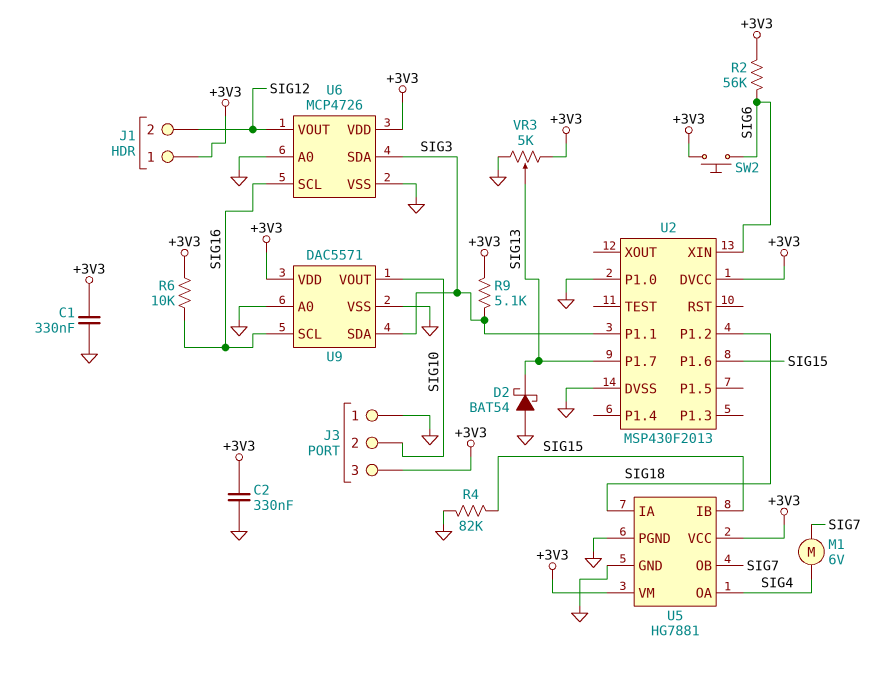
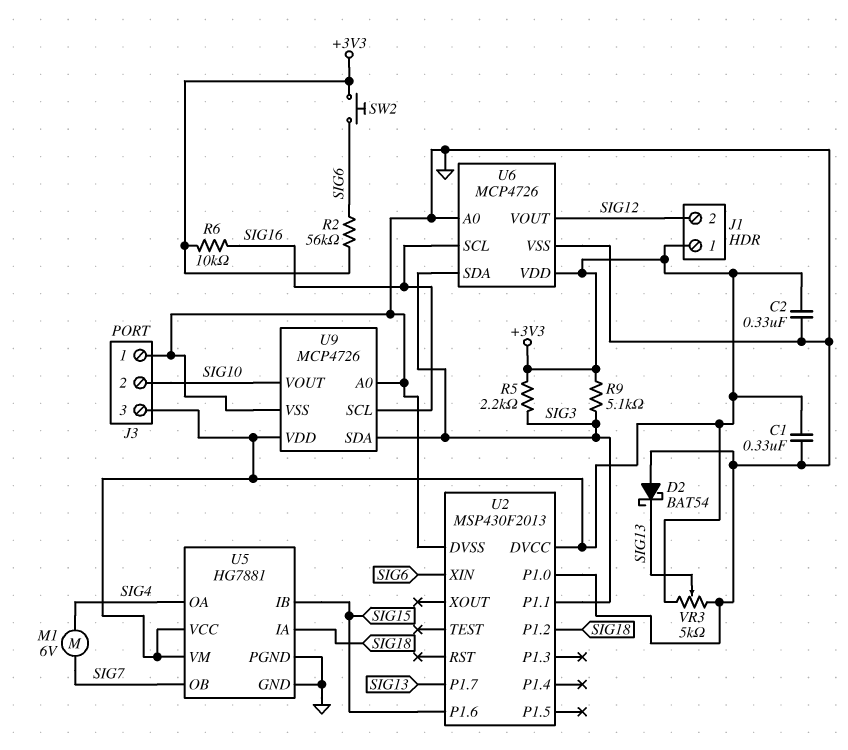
R4: 82k (GND, SIG15) -> none
R5: none -> 2.2k (+3V3, SIG3)
U9: DAC5571 -> MCP4726

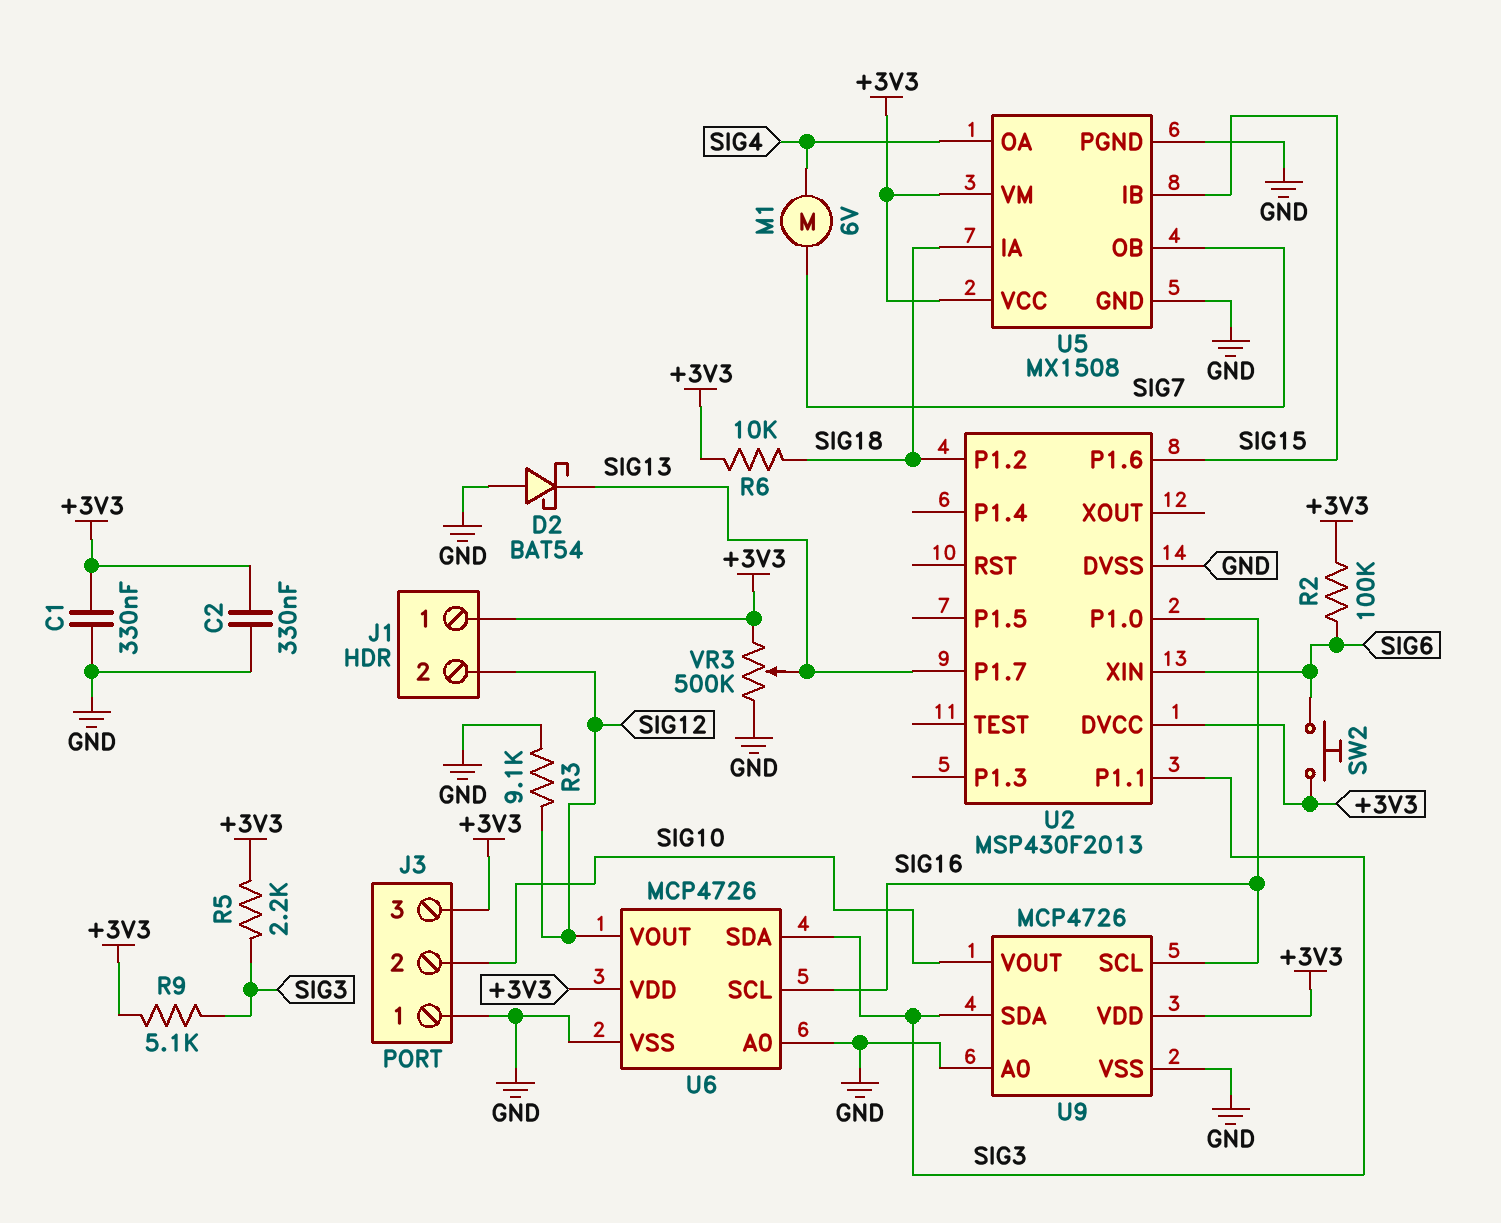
R2: 56k (+3V3, SIG6) -> 100k (+3V3, SIG6)
R3: none -> 9.1k (GND, SIG12)
R6: 10k (+3V3, SIG16) -> 10k (+3V3, SIG18)
U2 pin P1.0: GND -> SIG16
U5: HG7881 -> MX1508
VR3: 5k (+3V3, GND, wiper SIG13) -> 500k (+3V3, GND, wiper SIG13)

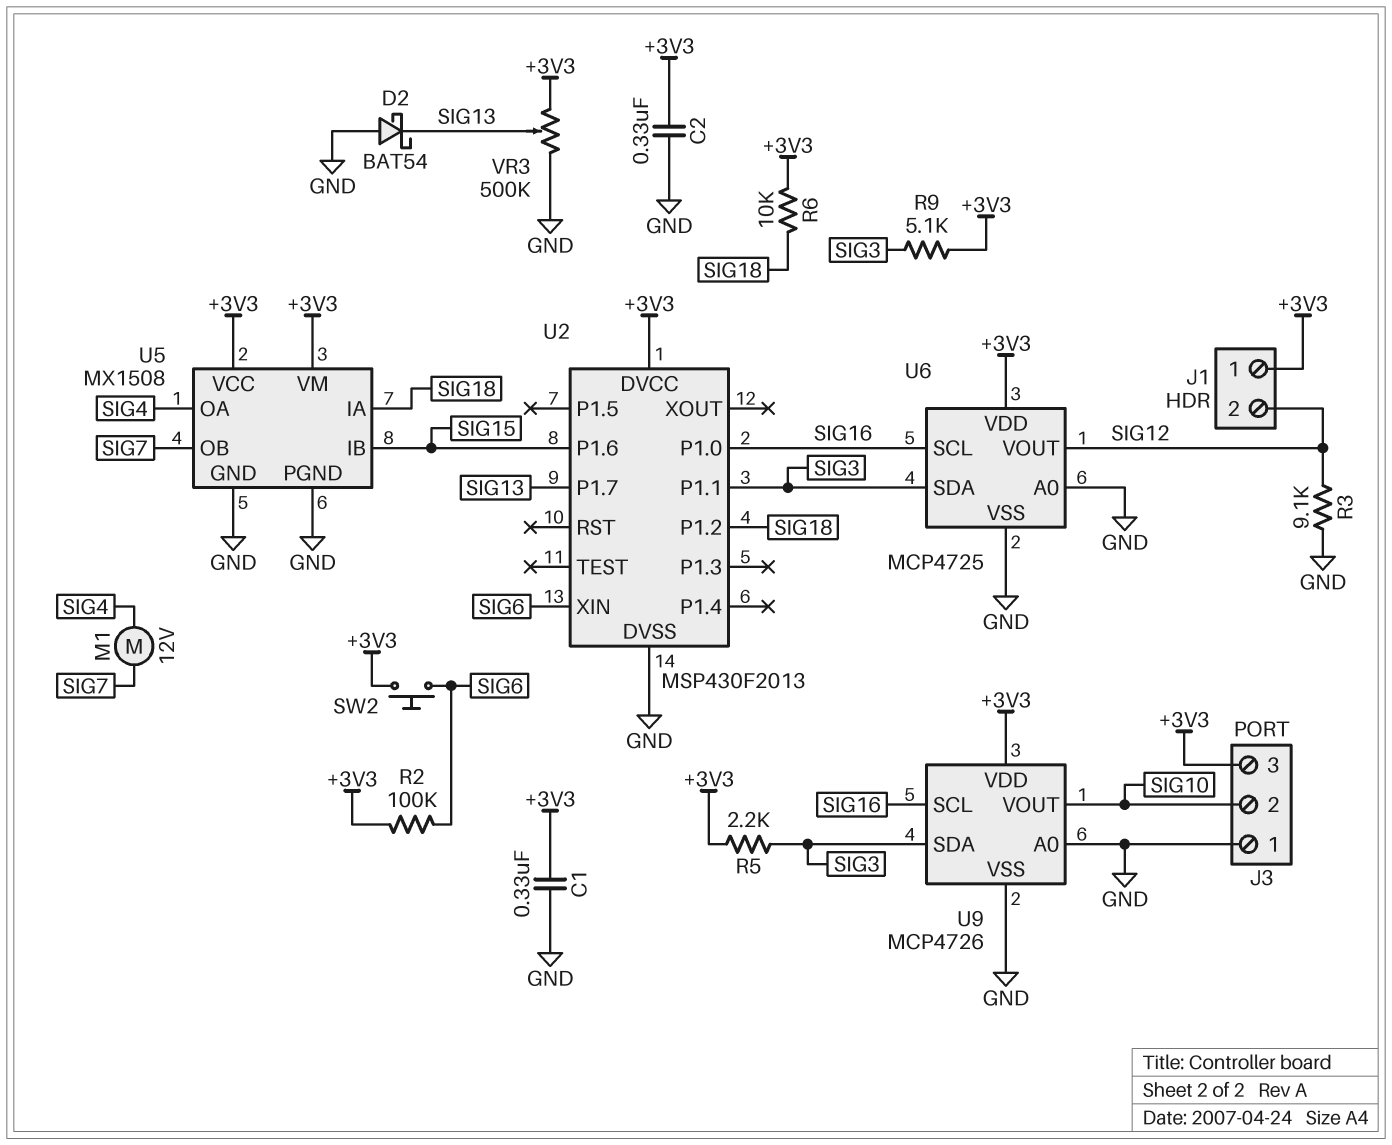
M1: motor 6V (SIG4, SIG7) -> motor 12V (SIG4, SIG7)
U6: MCP4726 -> MCP4725

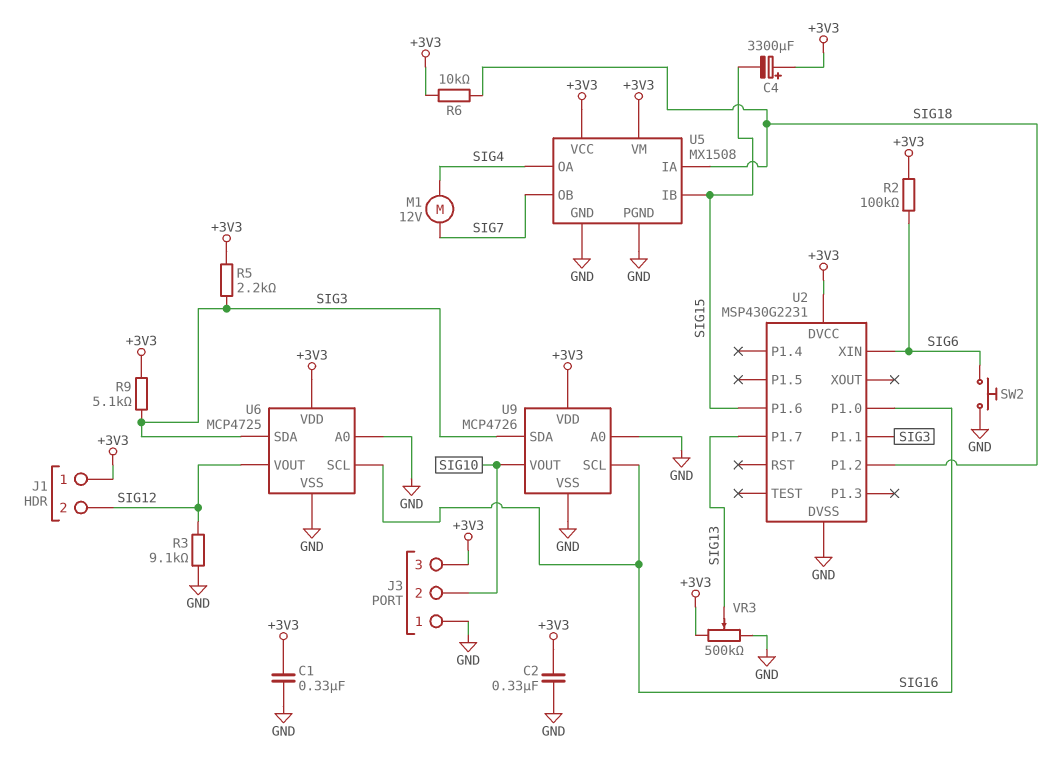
C4: none -> 3300uF (plus +3V3, minus SIG15)
D2: schottky BAT54 (A GND, K SIG13) -> none
SW2: button (+3V3, SIG6) -> button (GND, SIG6)
U2: MSP430F2013 -> MSP430G2231

